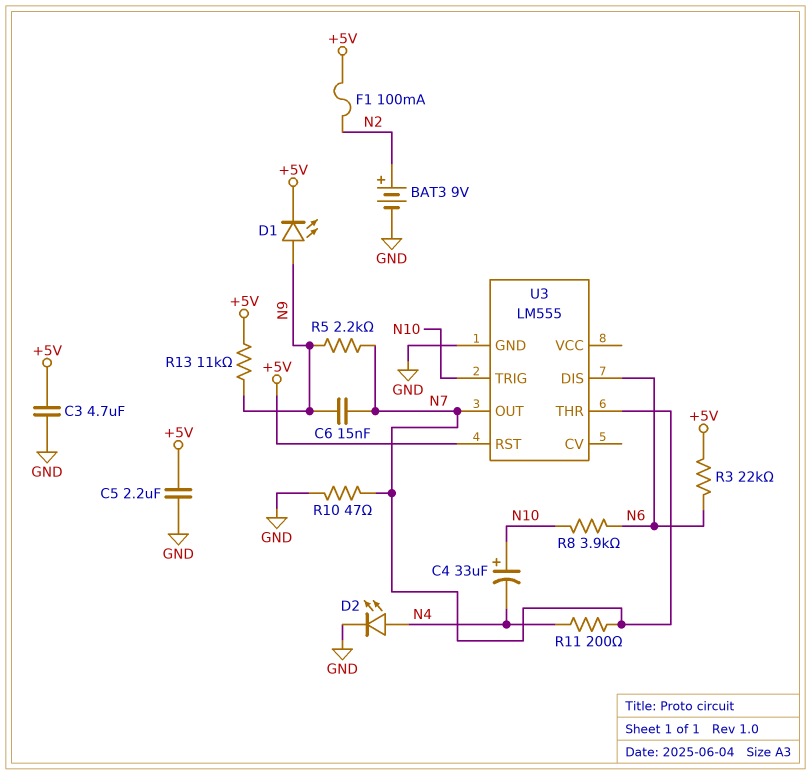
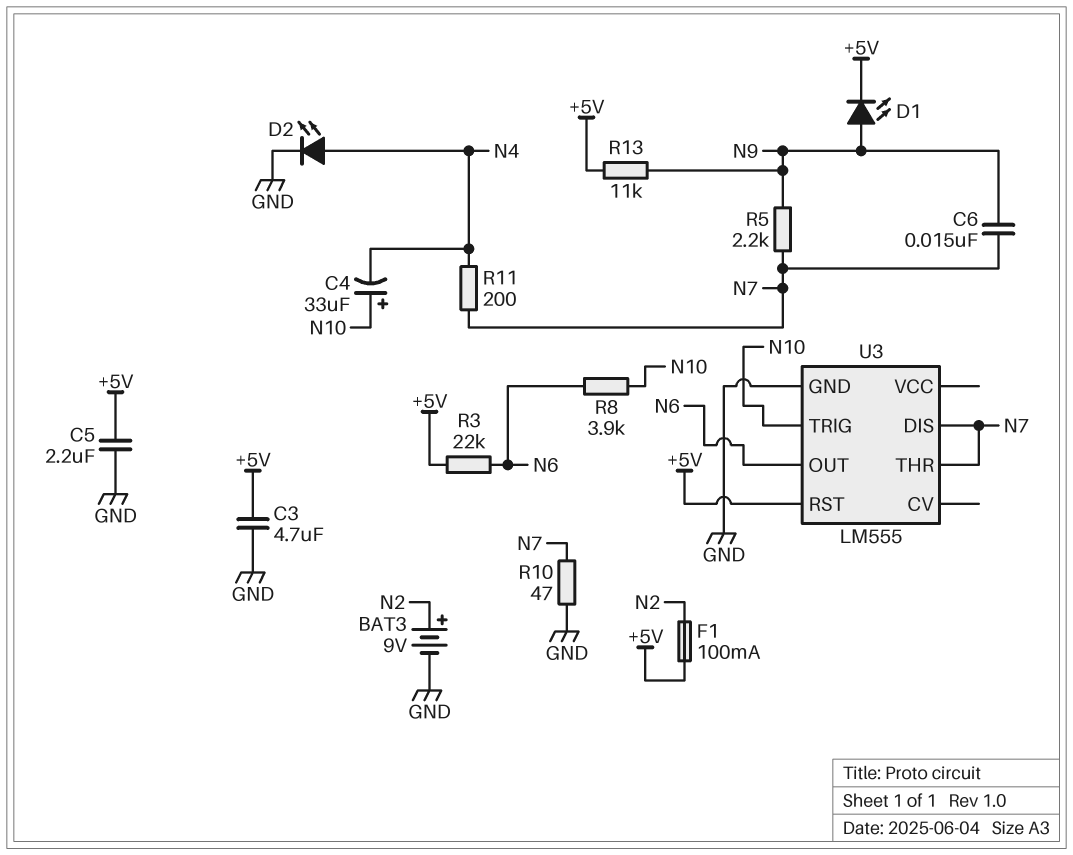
U3 pin DIS: N6 -> N7
U3 pin OUT: N7 -> N6

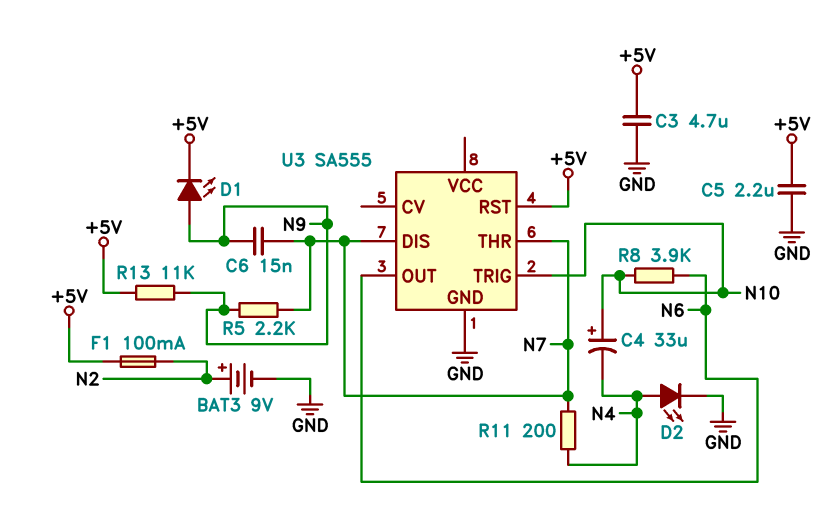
R3: 22k (+5V, N6) -> none
R10: 47 (GND, N7) -> none
U3: LM555 -> SA555

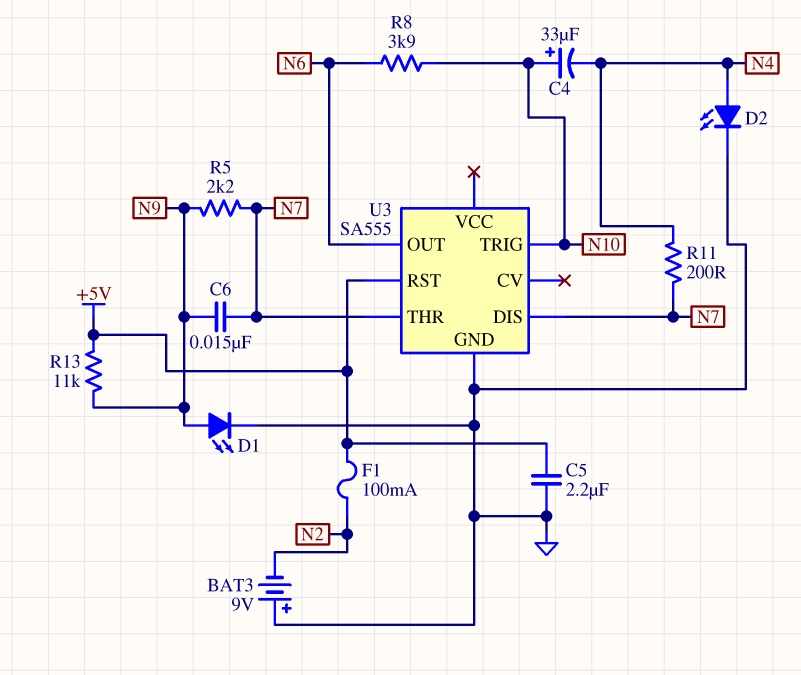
BAT3: 9V (plus N2, minus GND) -> 9V (plus GND, minus N2)
C3: 4.7uF (+5V, GND) -> none
D1: LED (A N9, K +5V) -> LED (A N9, K GND)

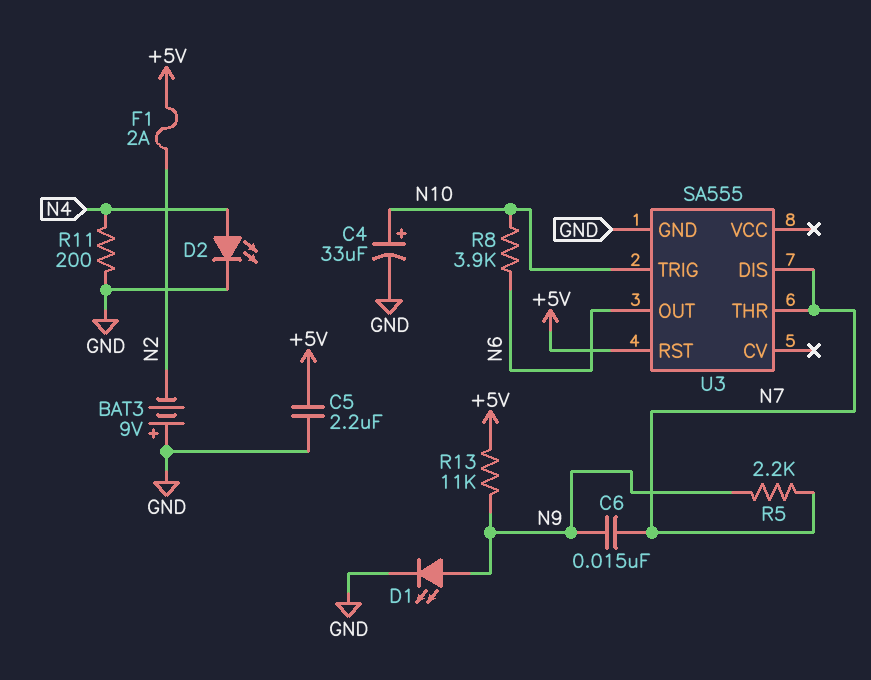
C4: 33uF (plus N10, minus N4) -> 33uF (plus N10, minus GND)
F1: 100mA (+5V, N2) -> 2A (+5V, N2)
R11: 200 (N4, N7) -> 200 (GND, N4)

